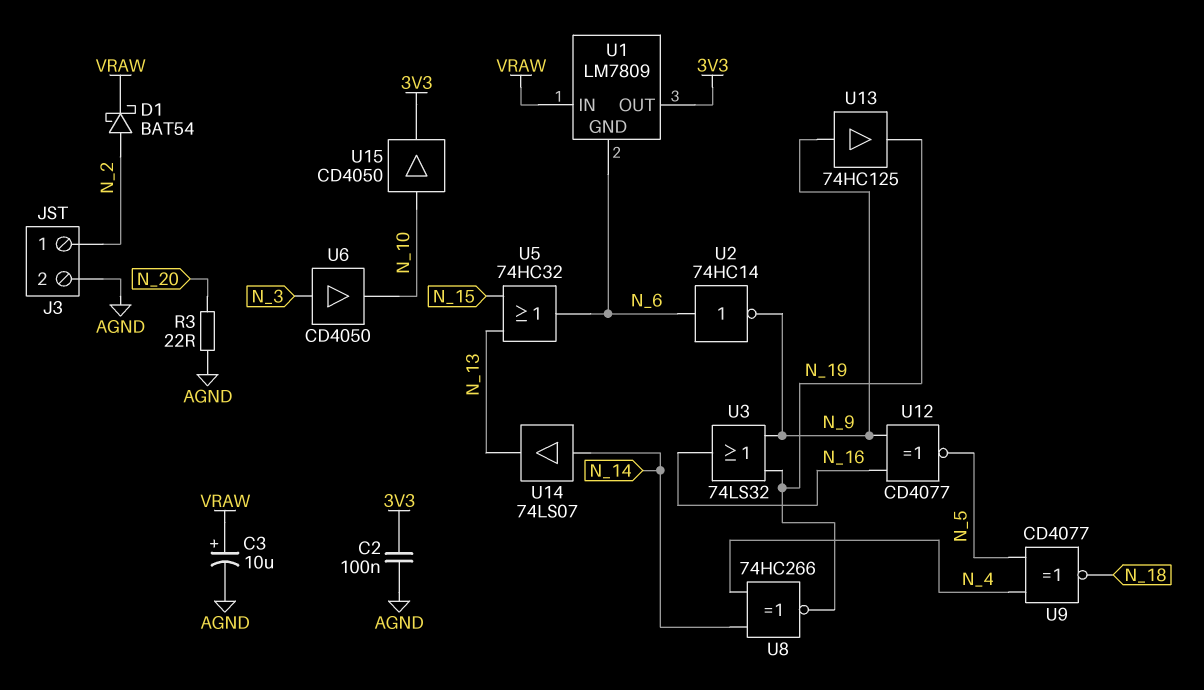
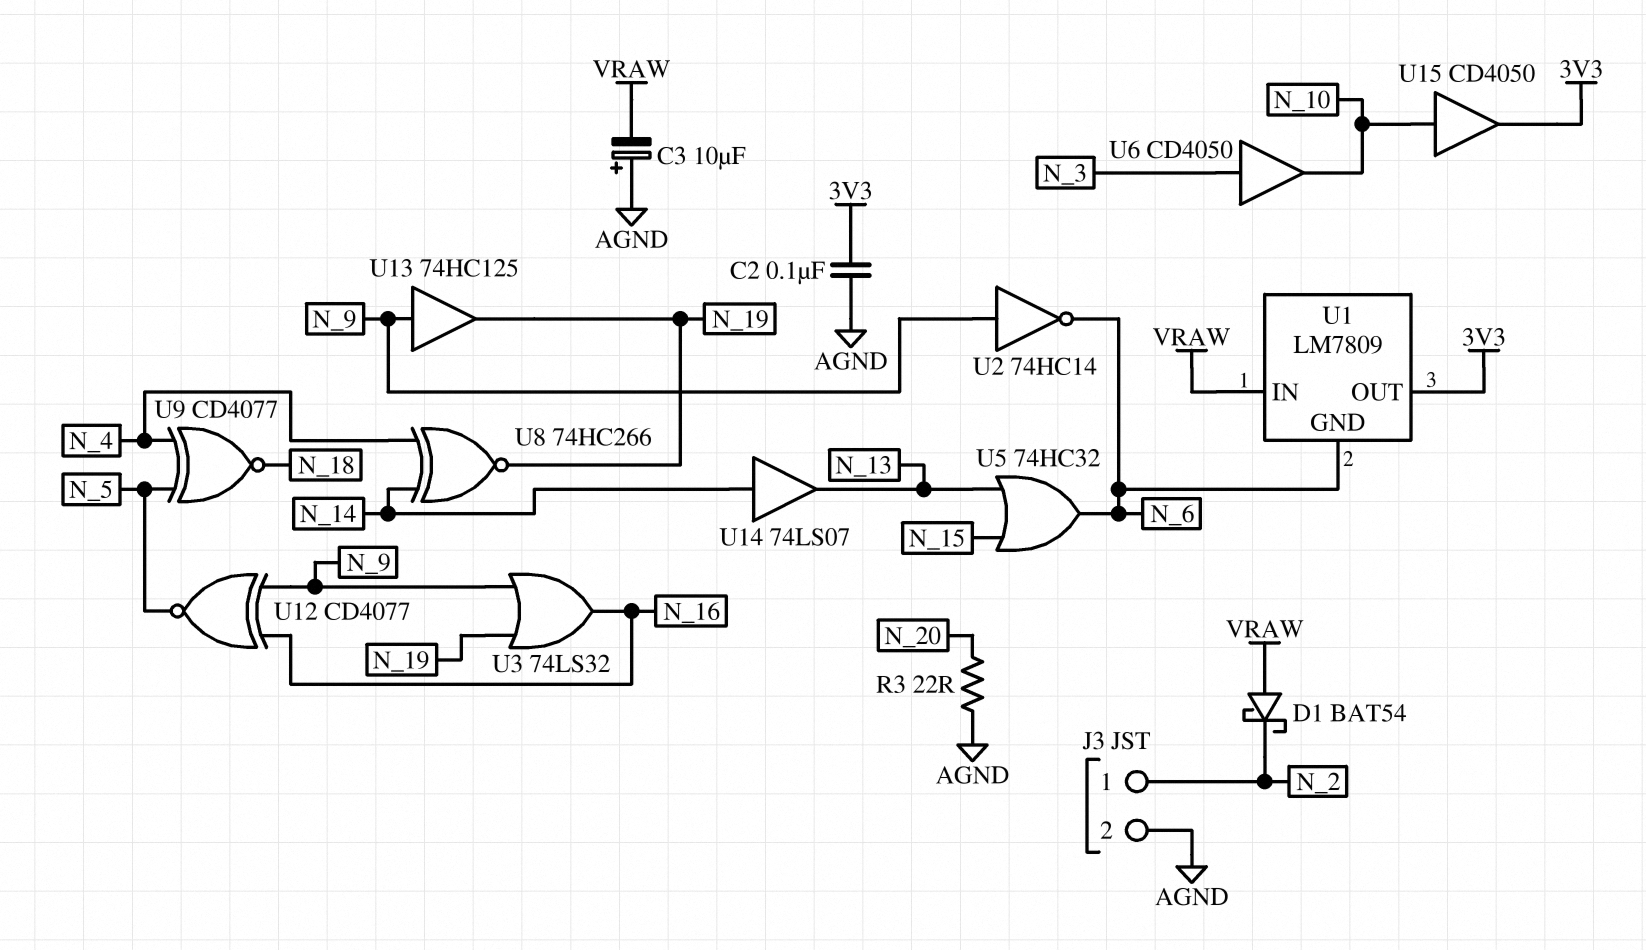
C3: 10uF (plus VRAW, minus AGND) -> 10uF (plus AGND, minus VRAW)
D1: schottky BAT54 (A N_2, K VRAW) -> schottky BAT54 (A VRAW, K N_2)
U2: NOT 74HC14 (in N_6, out N_9) -> NOT 74HC14 (in N_9, out N_6)

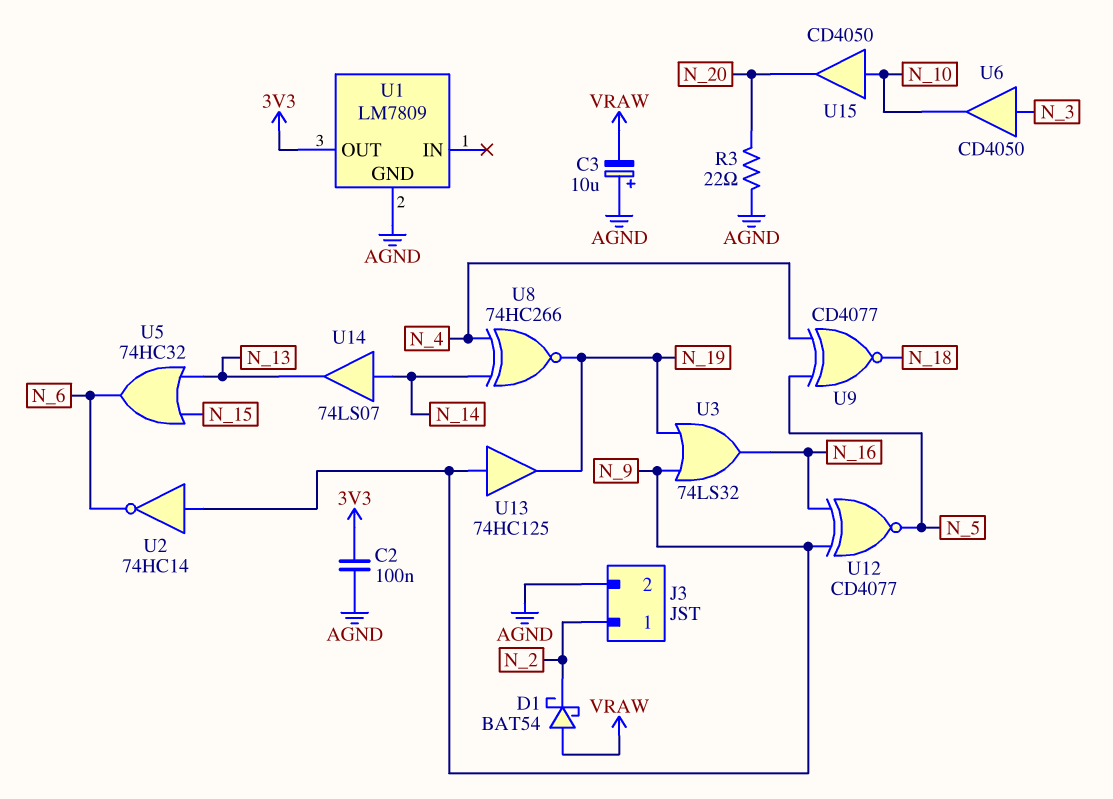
U1 pin GND: N_6 -> AGND
U1 pin IN: VRAW -> none
U15: buffer CD4050 (in N_10, out 3V3) -> buffer CD4050 (in N_10, out N_20)

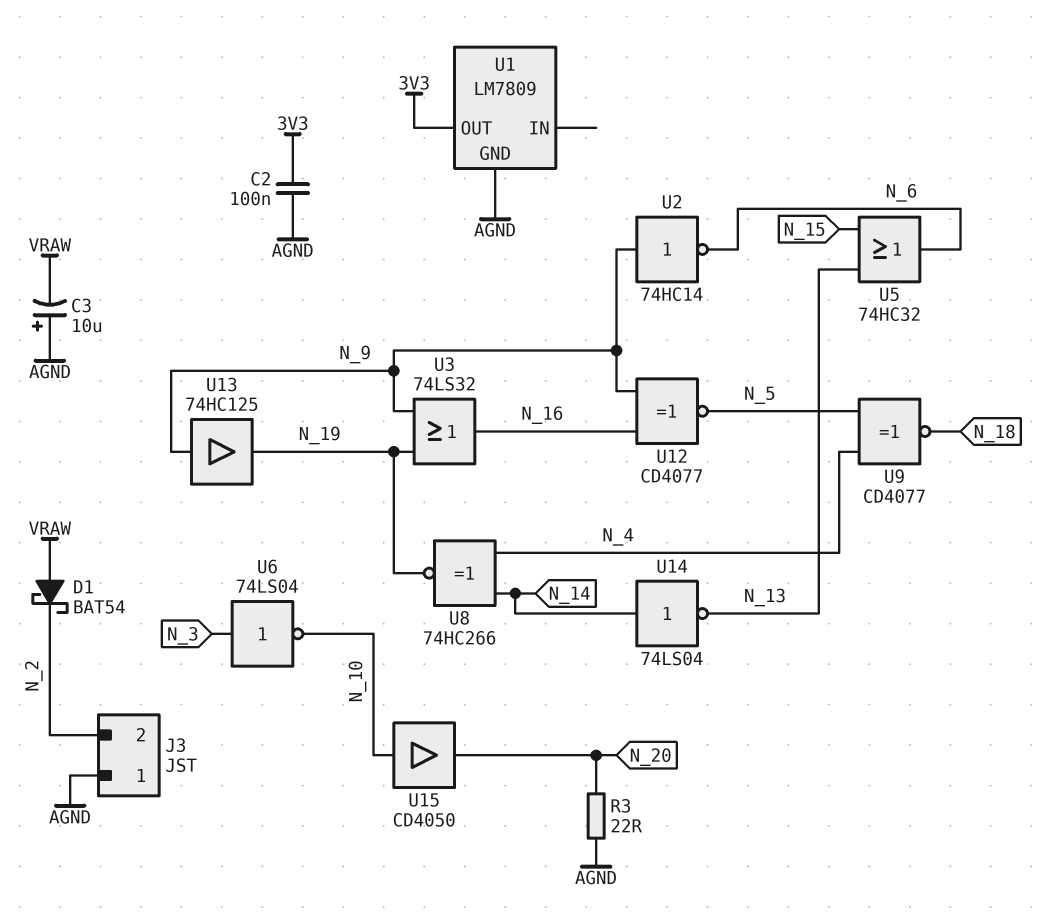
J3 pin 1: N_2 -> AGND
J3 pin 2: AGND -> N_2
U6: buffer CD4050 (in N_3, out N_10) -> NOT 74LS04 (in N_3, out N_10)
U14: buffer 74LS07 (in N_14, out N_13) -> NOT 74LS04 (in N_14, out N_13)

